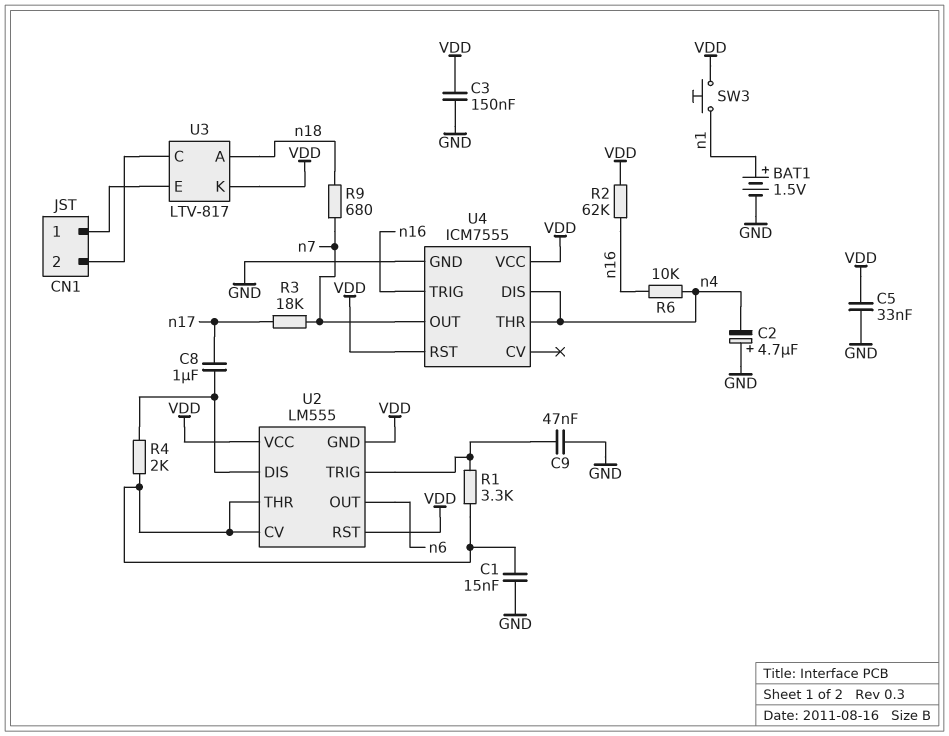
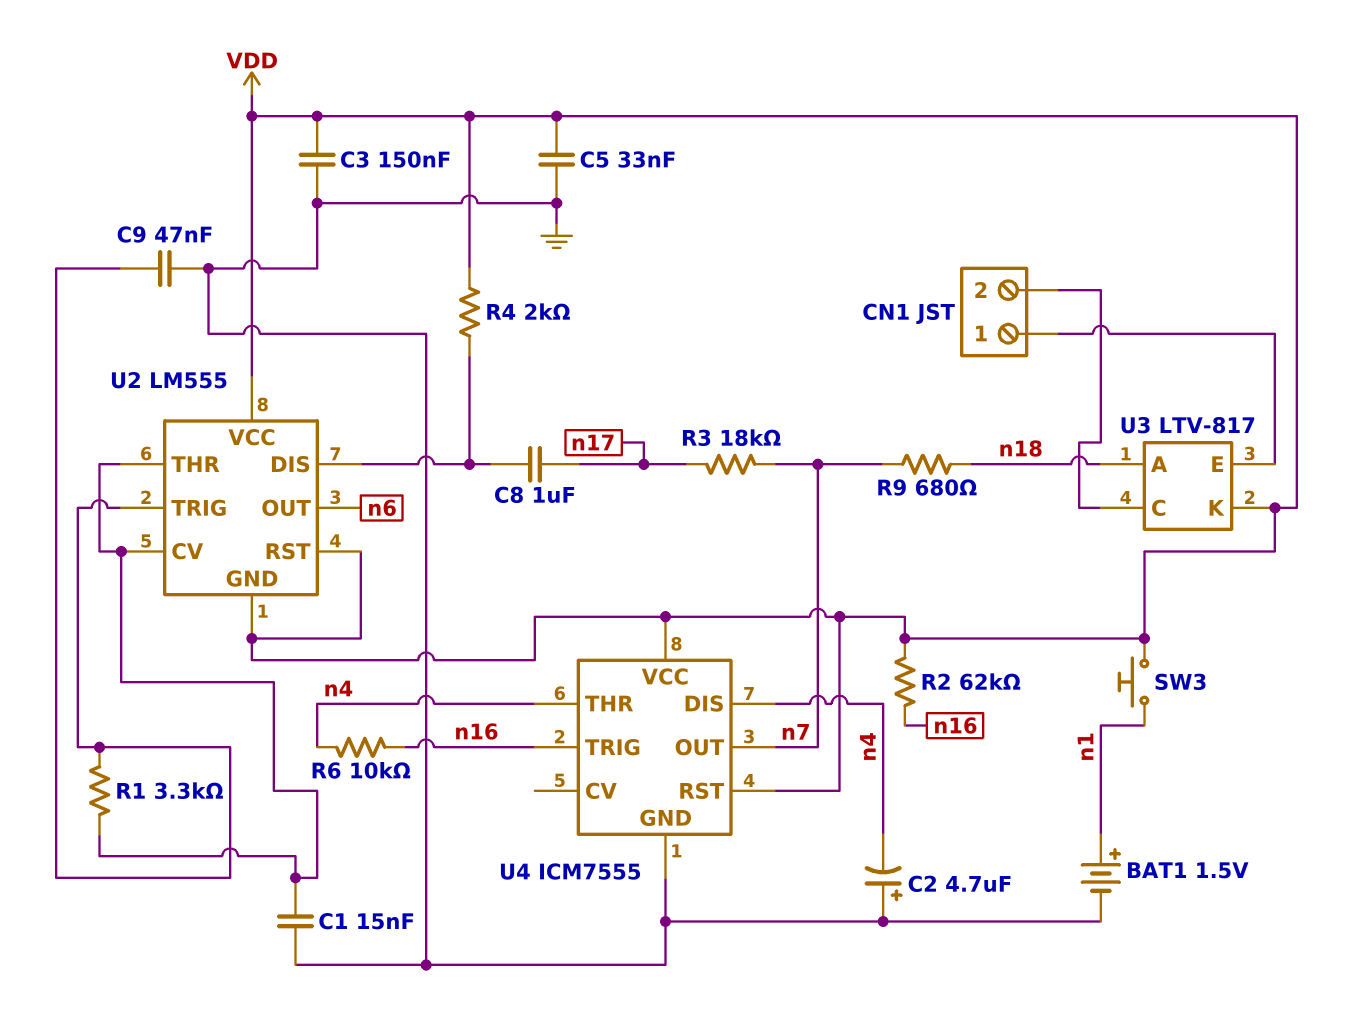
R4: 2k (U2/CV, U2/DIS) -> 2k (U2/DIS, VDD)

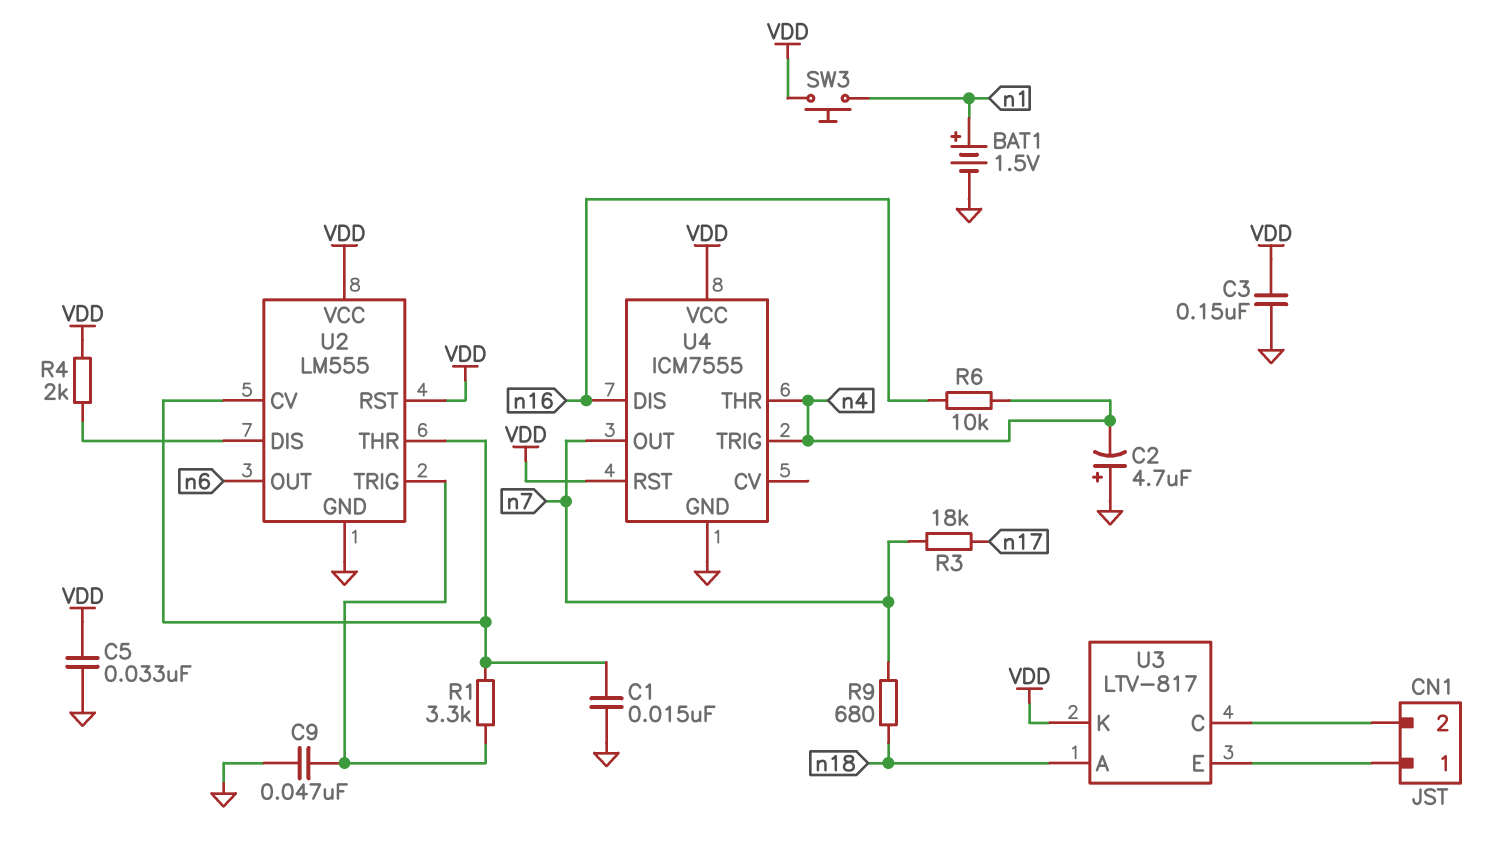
C8: 1uF (U2/DIS, n17) -> none
R2: 62k (VDD, n16) -> none
U2 pin GND: VDD -> GND
U4 pin DIS: n4 -> n16
U4 pin TRIG: n16 -> n4

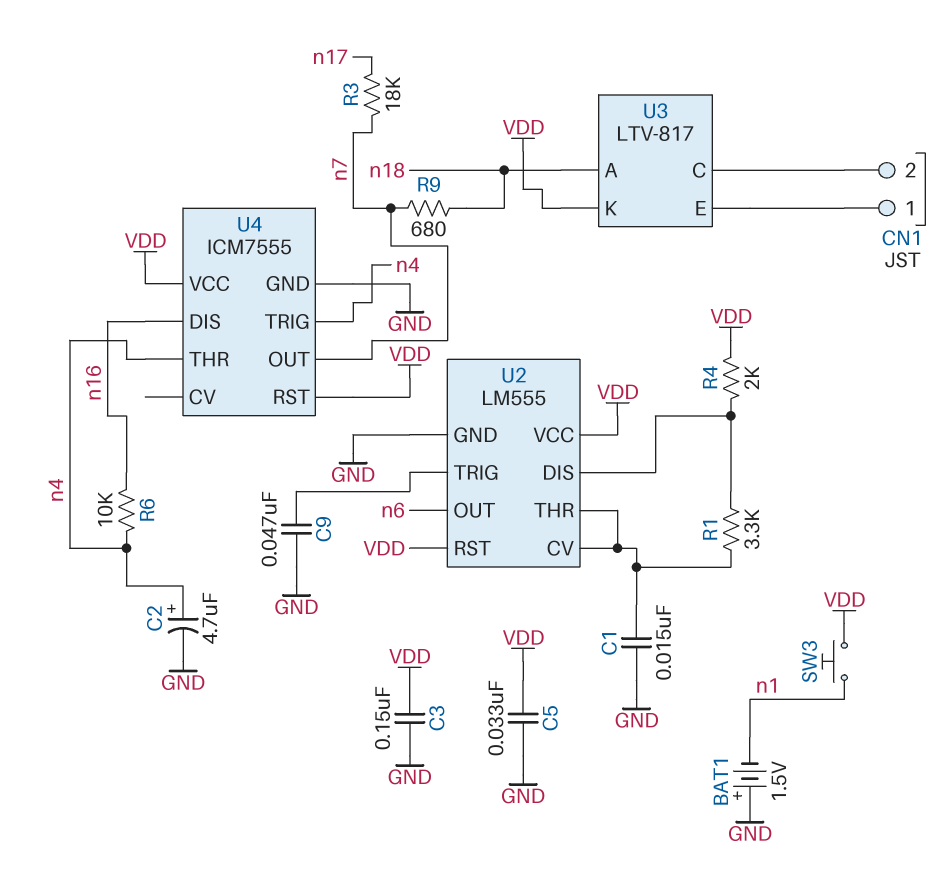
BAT1: 1.5V (plus n1, minus GND) -> 1.5V (plus GND, minus n1)
C2: 4.7uF (plus GND, minus n4) -> 4.7uF (plus n4, minus GND)
R1: 3.3k (U2/CV, U2/TRIG) -> 3.3k (U2/CV, U2/DIS)

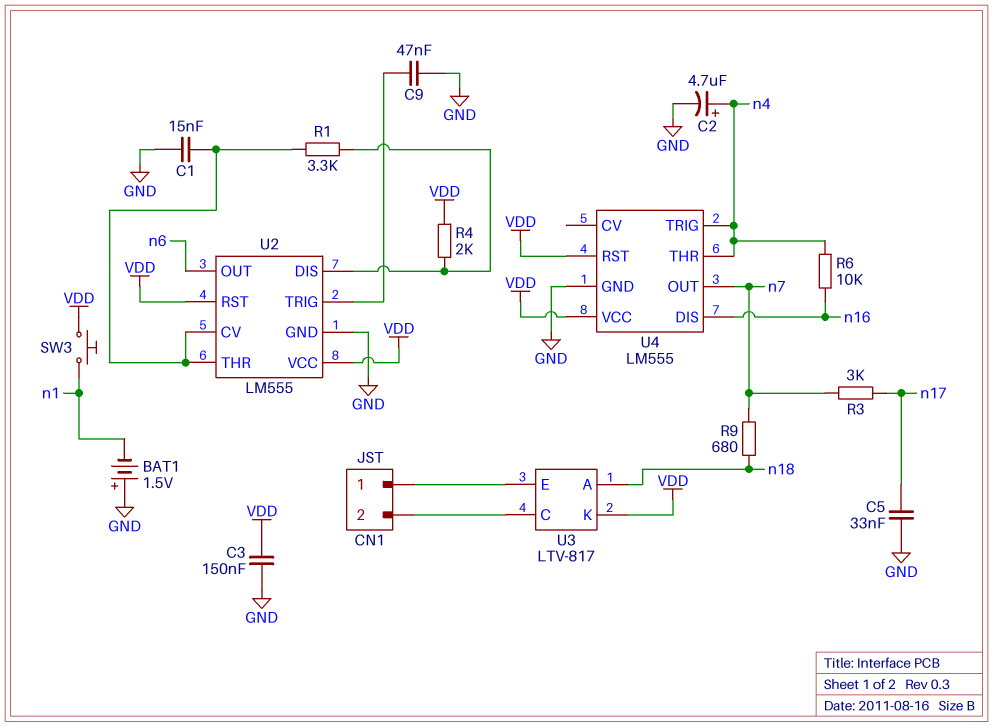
C5: 33nF (GND, VDD) -> 33nF (GND, n17)
R3: 18k (n7, n17) -> 3k (n7, n17)
U4: ICM7555 -> LM555

